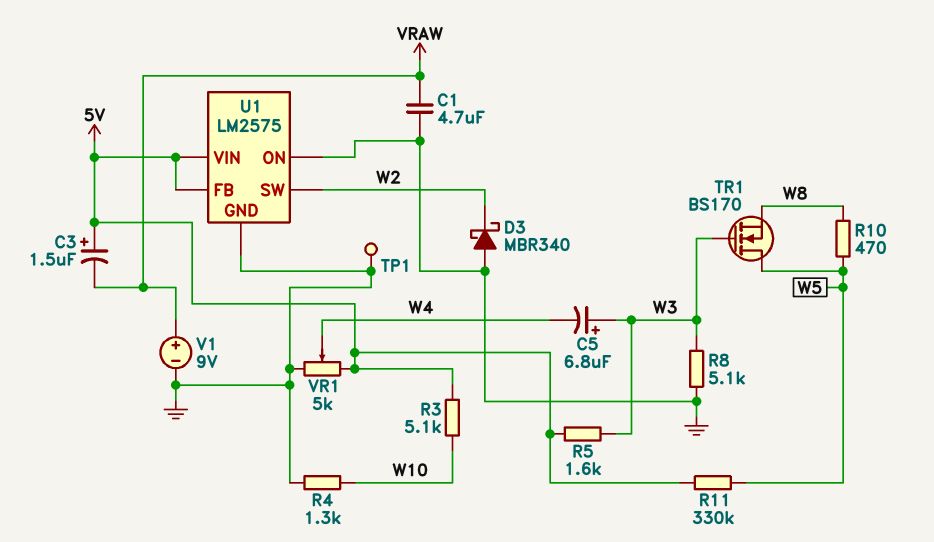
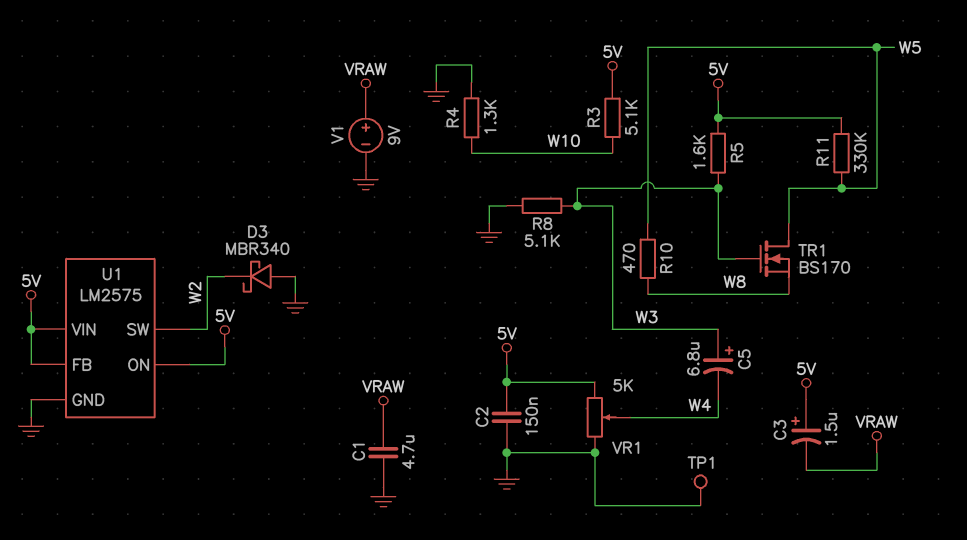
C2: none -> 150nF (5V, GND)
U1 pin ON: GND -> 5V

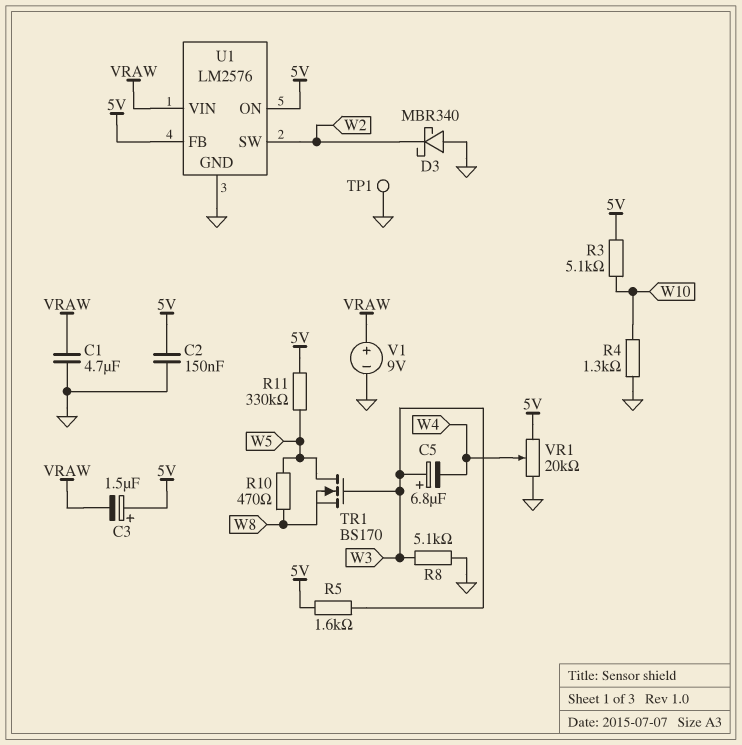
U1: LM2575 -> LM2576
U1 pin VIN: 5V -> VRAW
VR1: 5k (5V, GND, wiper W4) -> 20k (5V, GND, wiper W4)

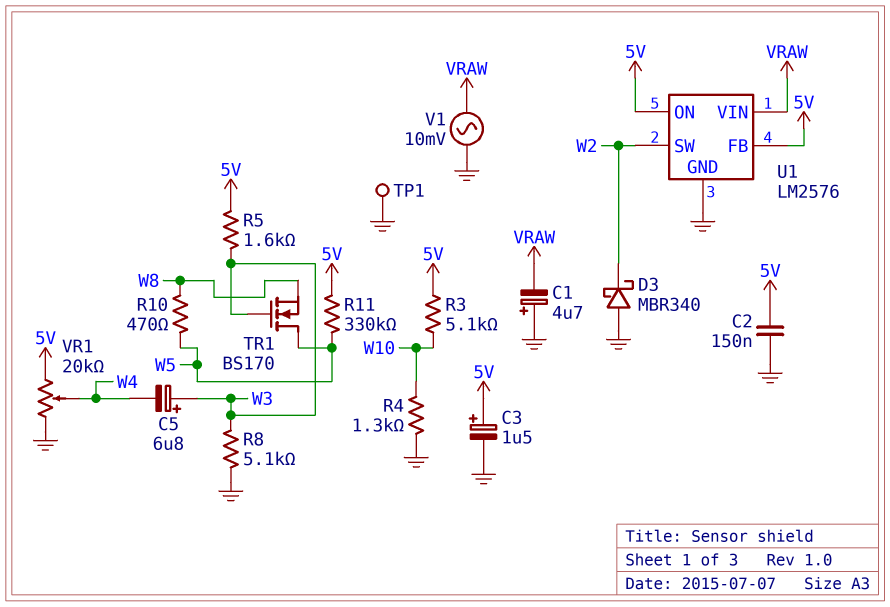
C1: 4.7uF (GND, VRAW) -> 4.7uF (plus GND, minus VRAW)
C3: 1.5uF (plus 5V, minus VRAW) -> 1.5uF (plus 5V, minus GND)
V1: 9V (plus VRAW, minus GND) -> AC 10mV (GND, VRAW)

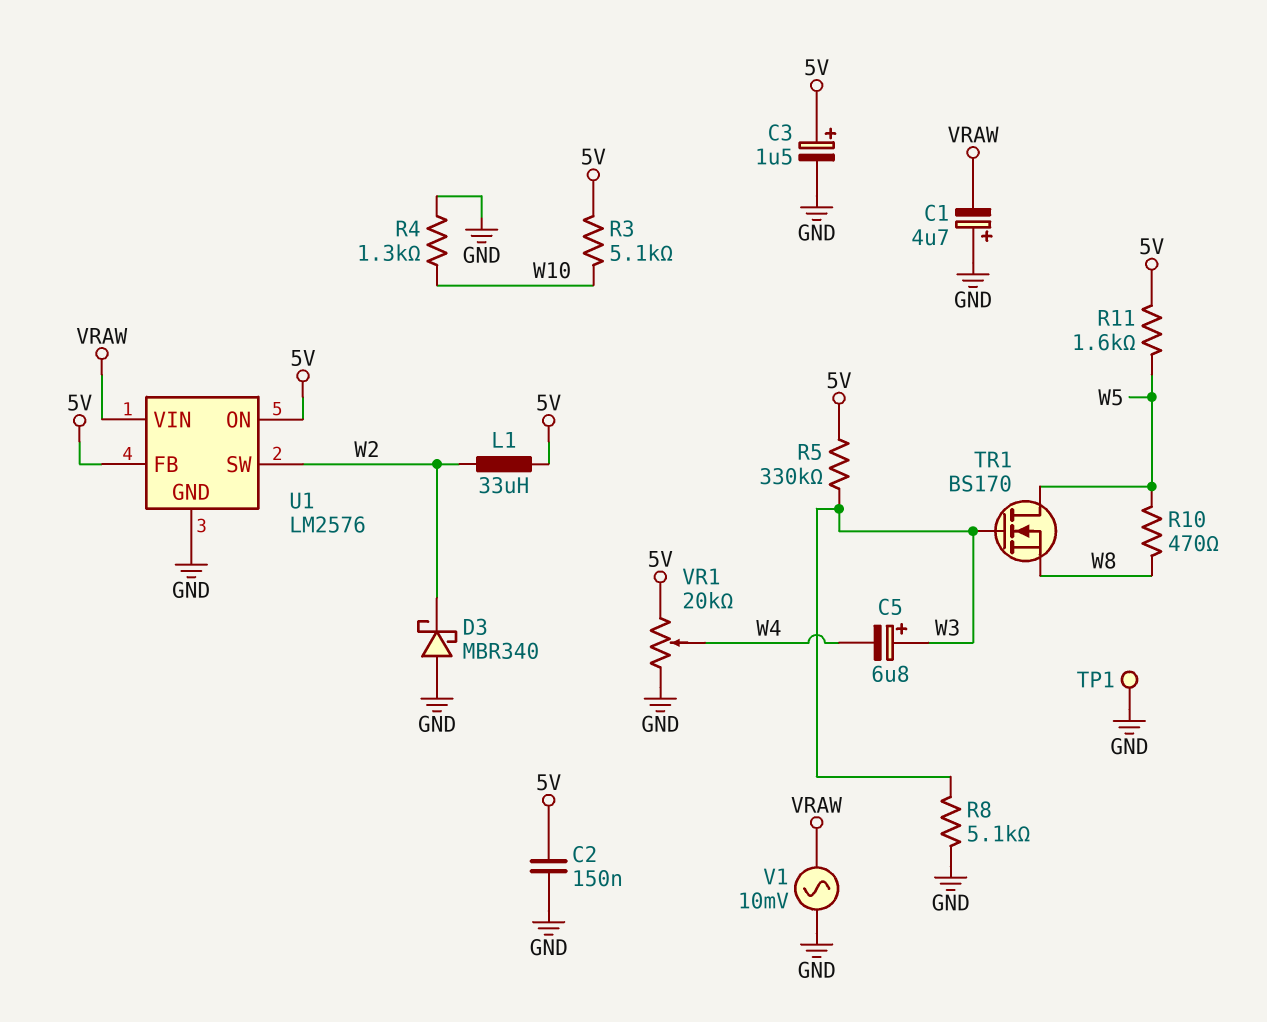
L1: none -> 33uH (5V, W2)
R5: 1.6k (5V, W3) -> 330k (5V, W3)
R11: 330k (5V, W5) -> 1.6k (5V, W5)

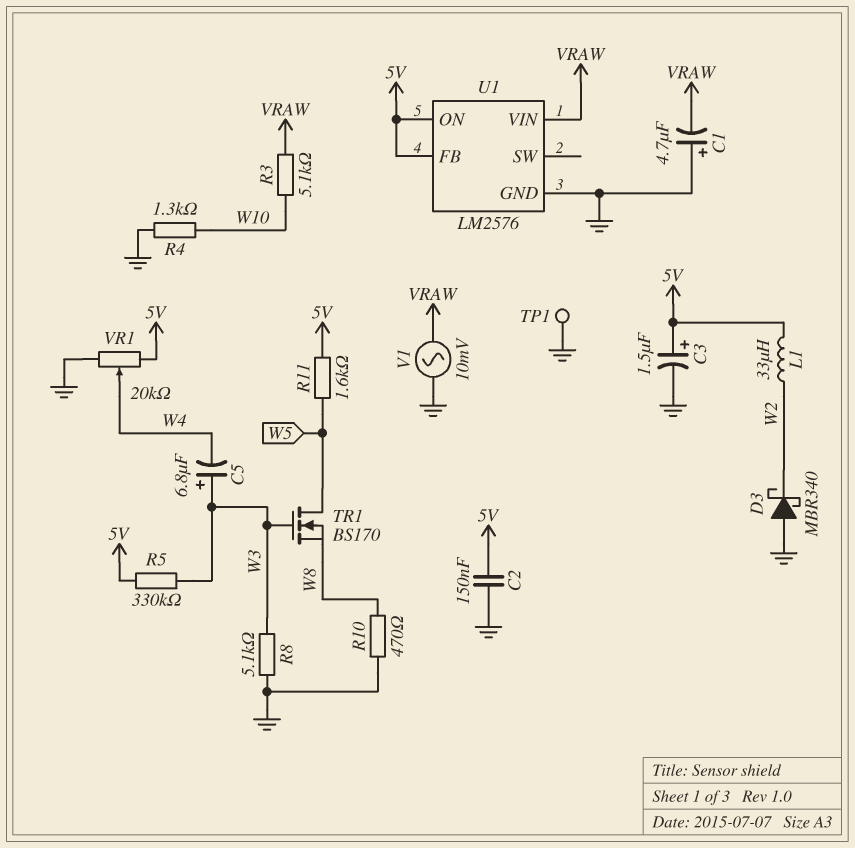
R3: 5.1k (5V, W10) -> 5.1k (VRAW, W10)
R10: 470 (W5, W8) -> 470 (GND, W8)
U1 pin SW: W2 -> none

